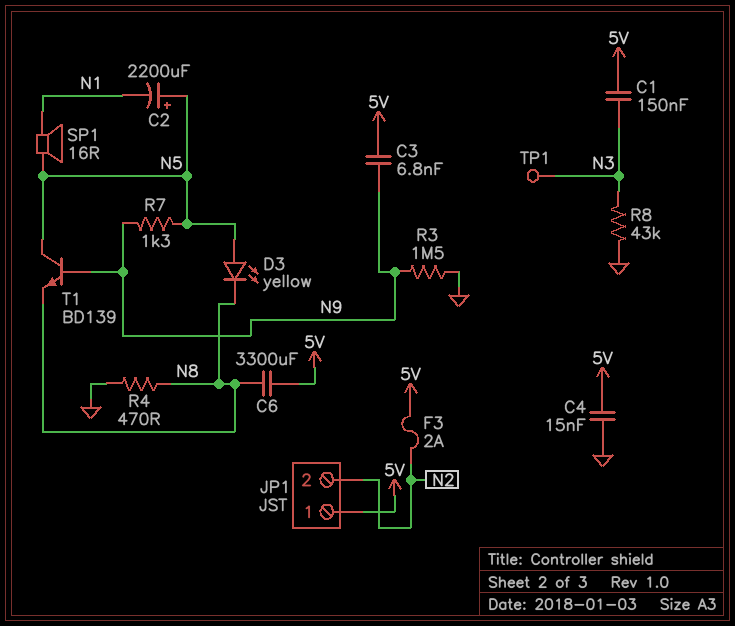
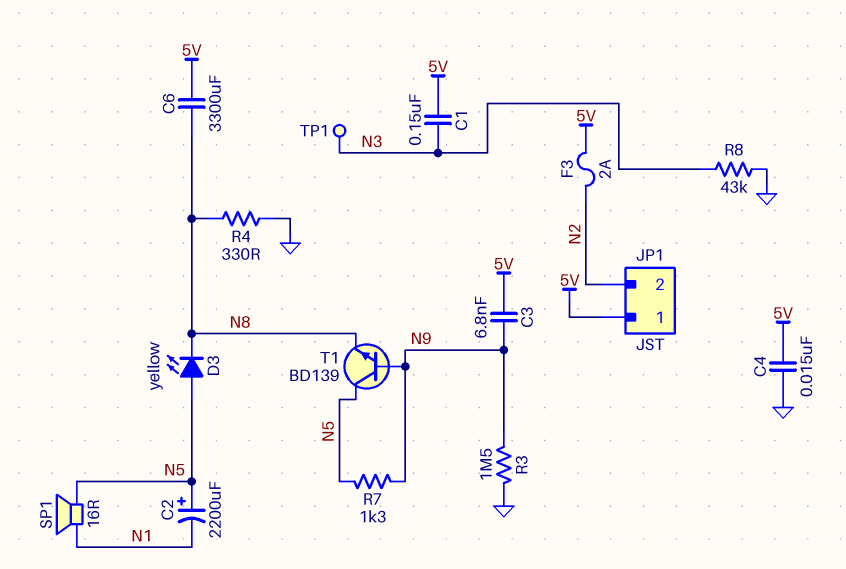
R4: 470 (GND, N8) -> 330 (GND, N8)

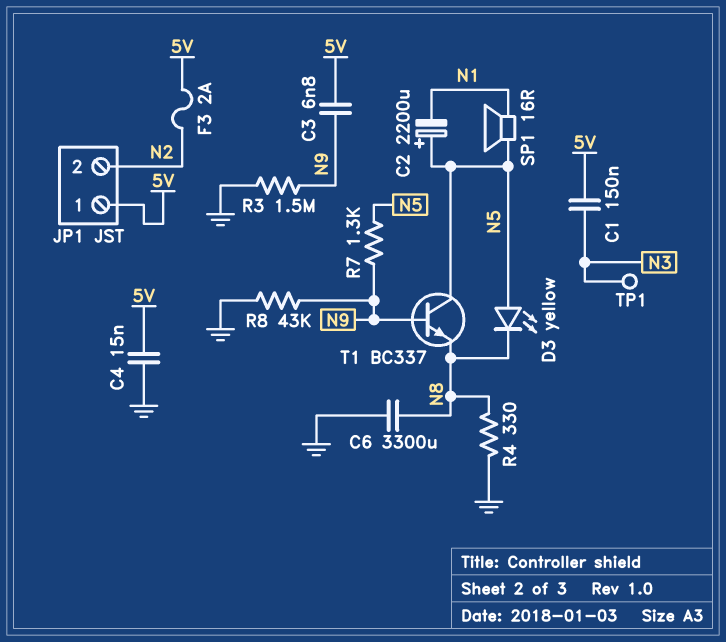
C6: 3300uF (5V, N8) -> 3300uF (GND, N8)
R8: 43k (GND, N3) -> 43k (GND, N9)
T1: NPN BD139 (B N9, C N5, E N8) -> NPN BC337 (B N9, C N5, E N8)

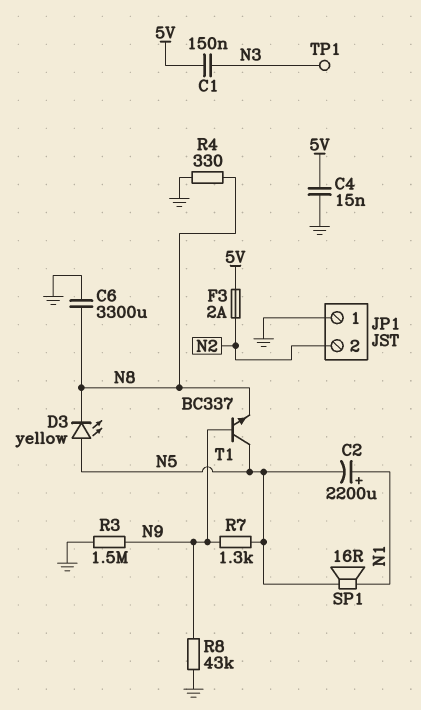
C2: 2200uF (plus N5, minus N1) -> 2200uF (plus N1, minus N5)
C3: 6.8nF (5V, N9) -> none
JP1 pin 1: 5V -> GND

